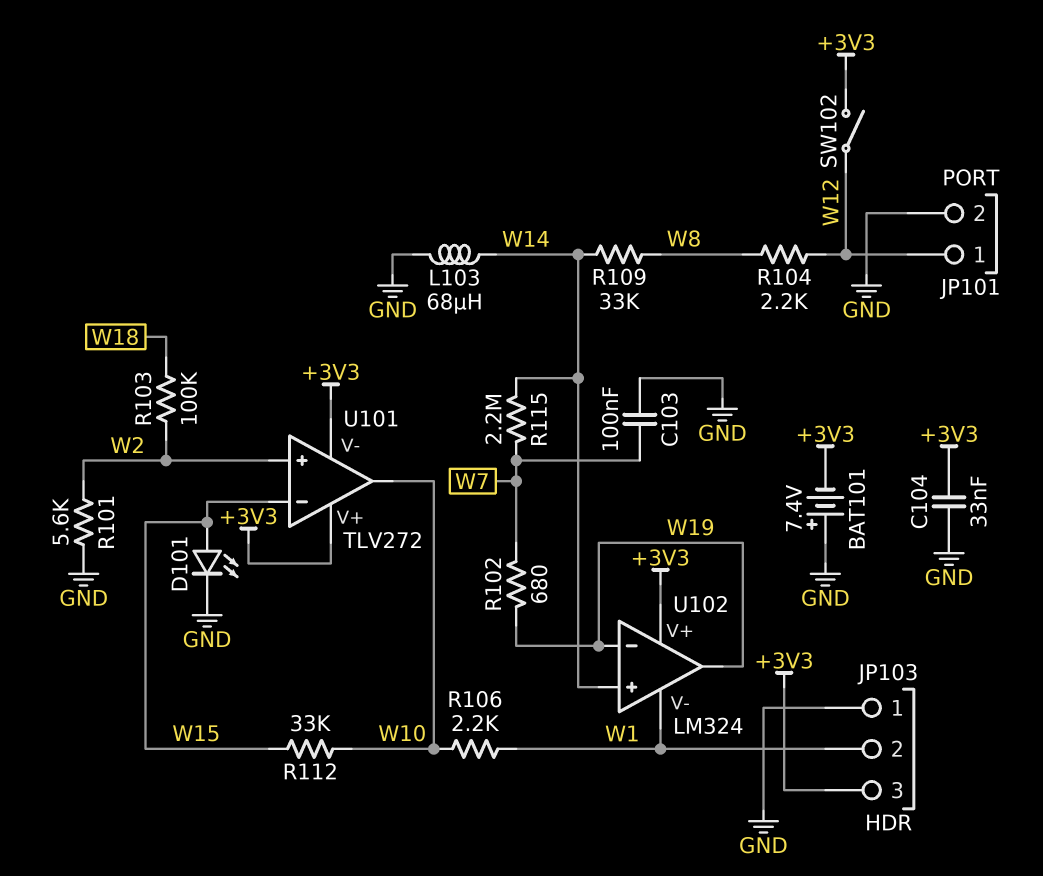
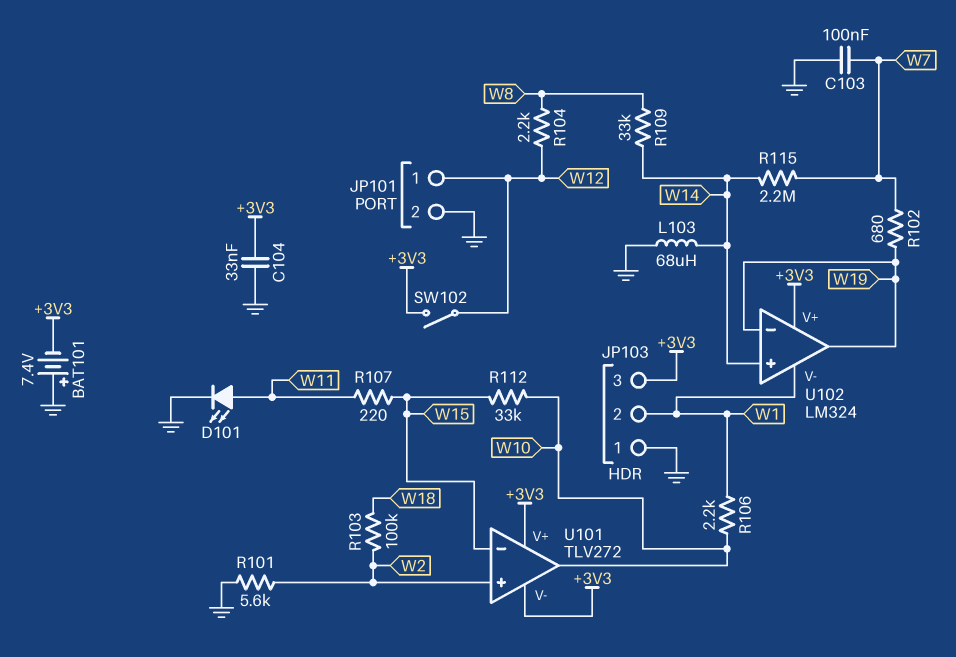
D101: LED (A W15, K GND) -> LED (A W11, K GND)
R107: none -> 220 (W11, W15)

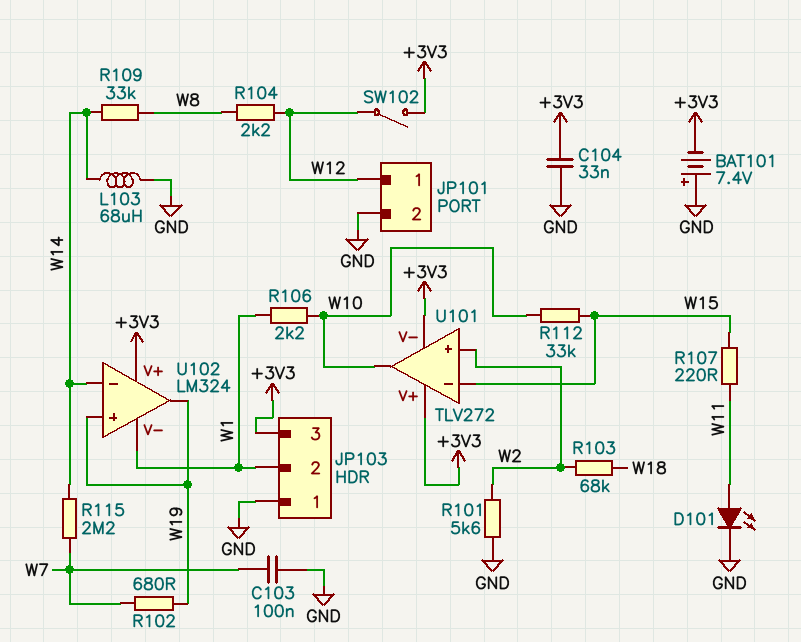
R103: 100k (W2, W18) -> 68k (W2, W18)
U102 pin in+: W14 -> W19
U102 pin in-: W19 -> W14

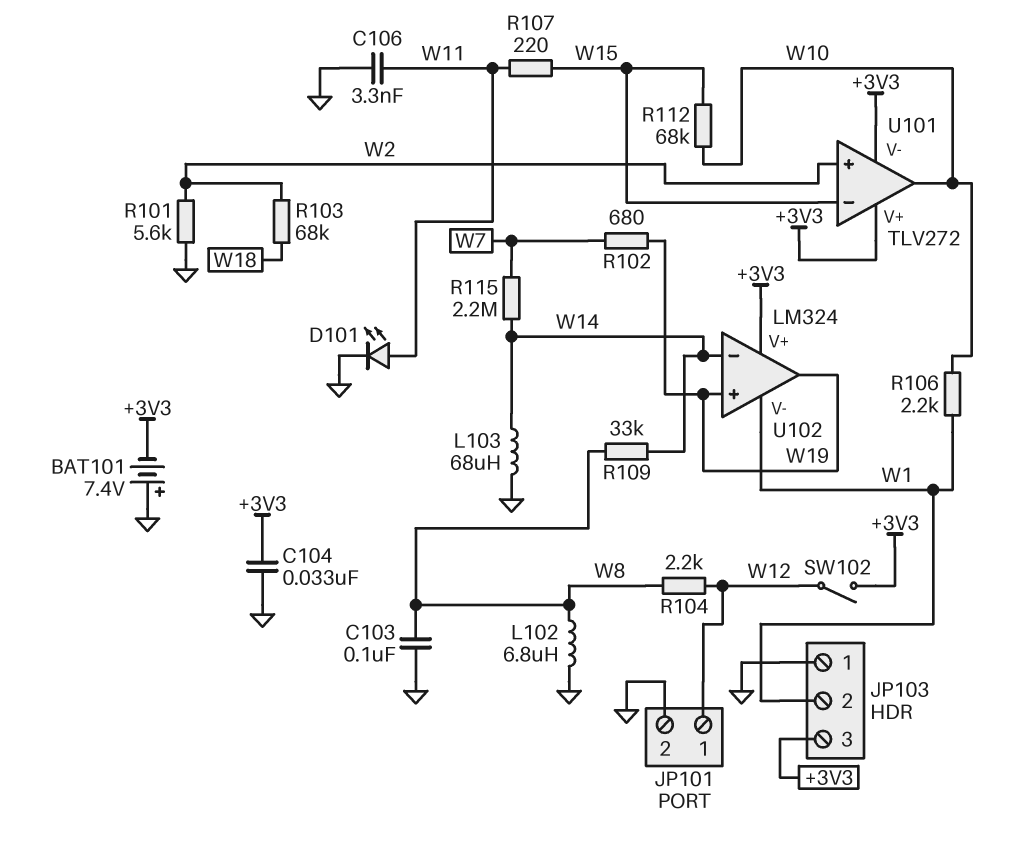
C103: 100nF (GND, W7) -> 100nF (GND, W8)
C106: none -> 3.3nF (GND, W11)
L102: none -> 6.8uH (GND, W8)
R112: 33k (W10, W15) -> 68k (W10, W15)

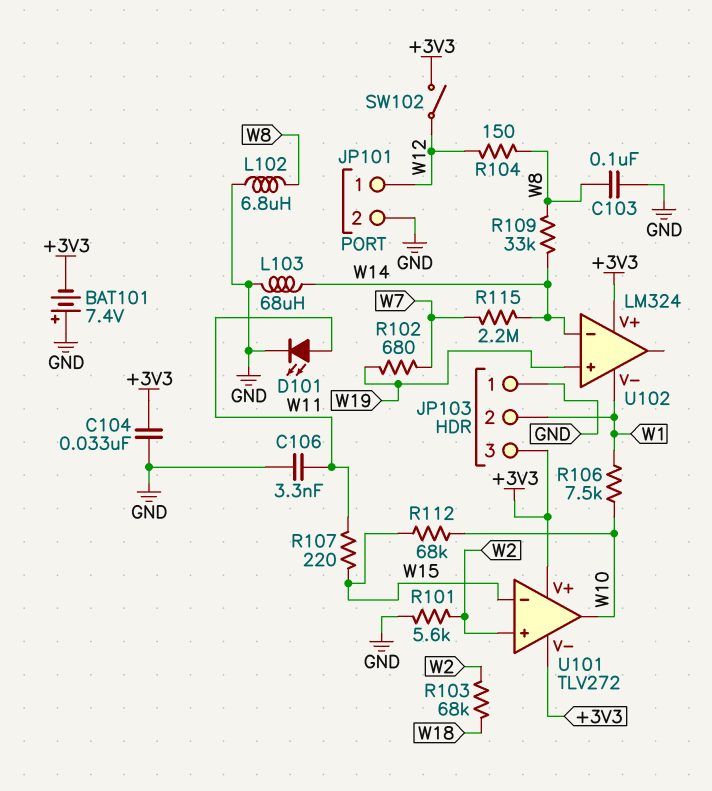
R104: 2.2k (W8, W12) -> 150 (W8, W12)
R106: 2.2k (W1, W10) -> 7.5k (W1, W10)
U102 pin out: W19 -> none

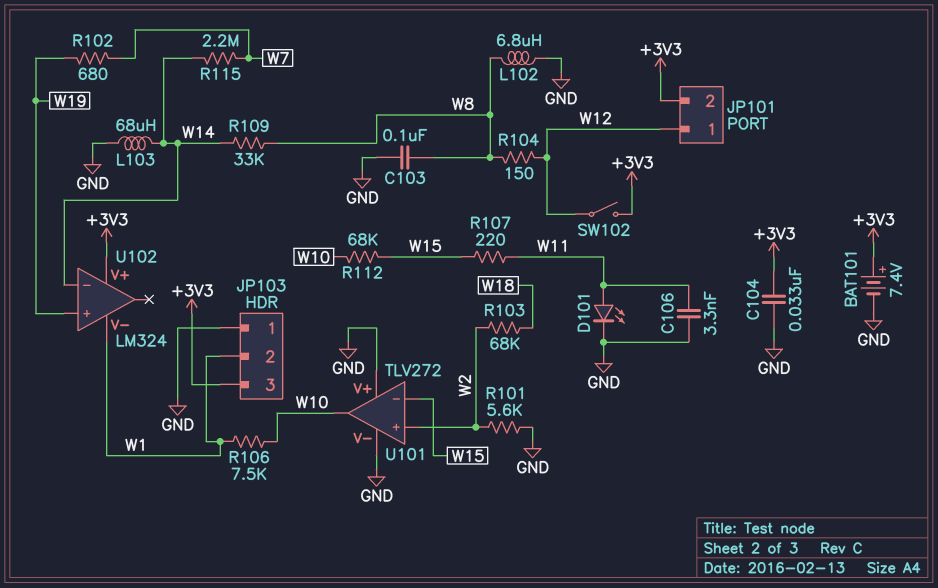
BAT101: 7.4V (plus GND, minus +3V3) -> 7.4V (plus +3V3, minus GND)
JP101 pin 2: GND -> +3V3
U101 pin V+: +3V3 -> GND
U101 pin V-: +3V3 -> GND

